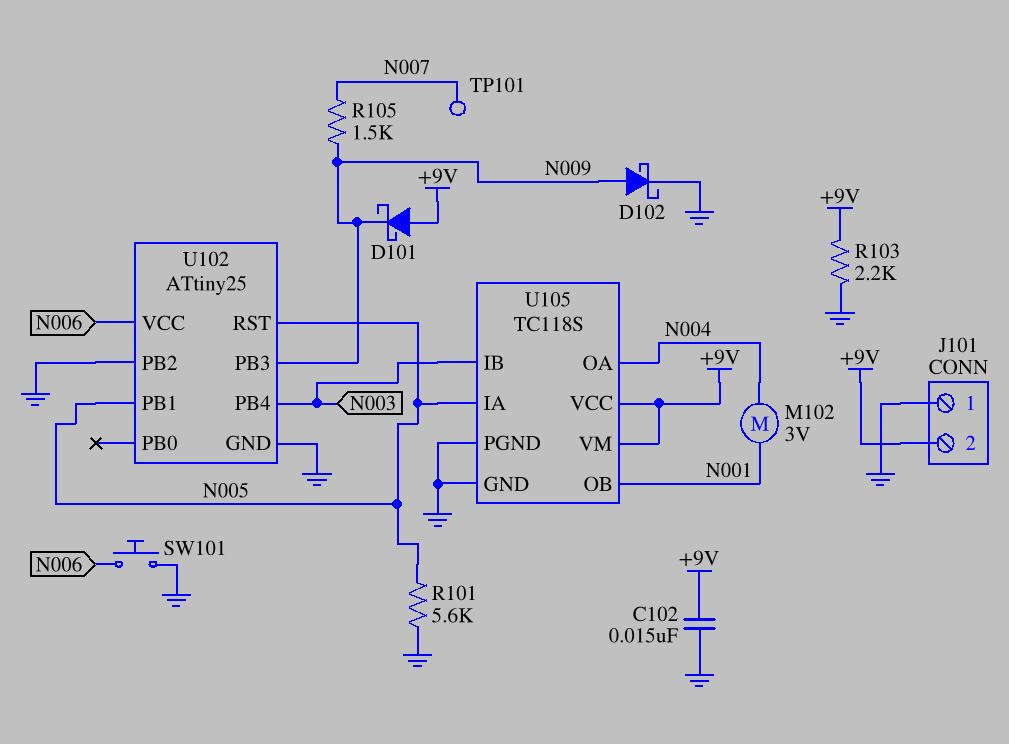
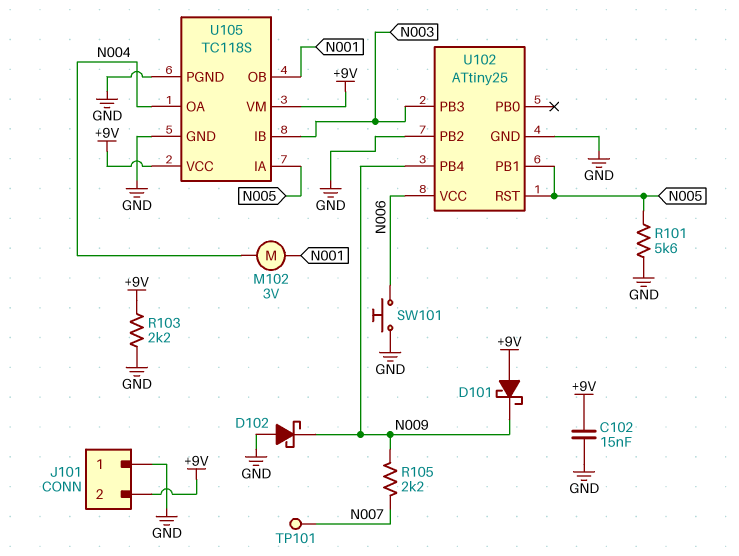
D102: schottky (A N009, K GND) -> schottky (A GND, K N009)
R105: 1.5k (N007, N009) -> 2.2k (N007, N009)
U102 pin PB3: N009 -> N003
U102 pin PB4: N003 -> N009

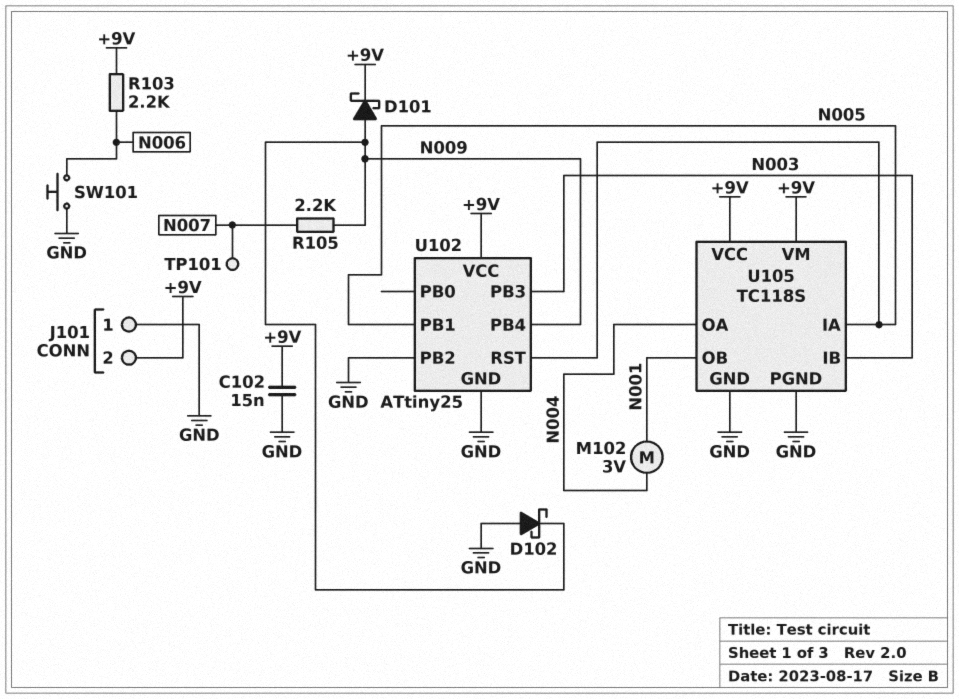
D101: schottky (A +9V, K N009) -> schottky (A N009, K +9V)
R101: 5.6k (GND, N005) -> none
R103: 2.2k (+9V, GND) -> 2.2k (+9V, N006)
U102 pin VCC: N006 -> +9V

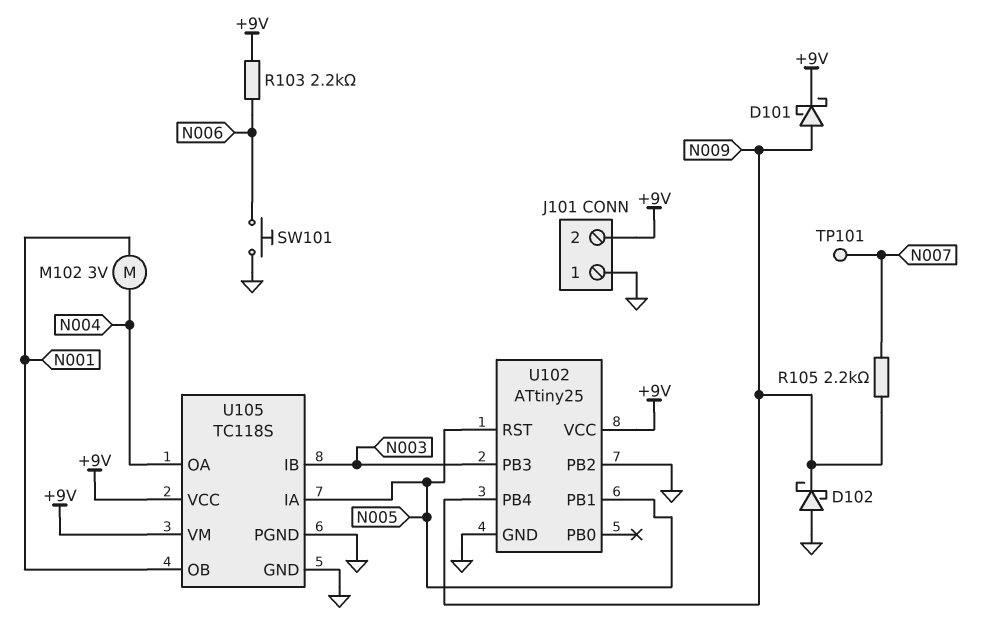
C102: 15nF (+9V, GND) -> none

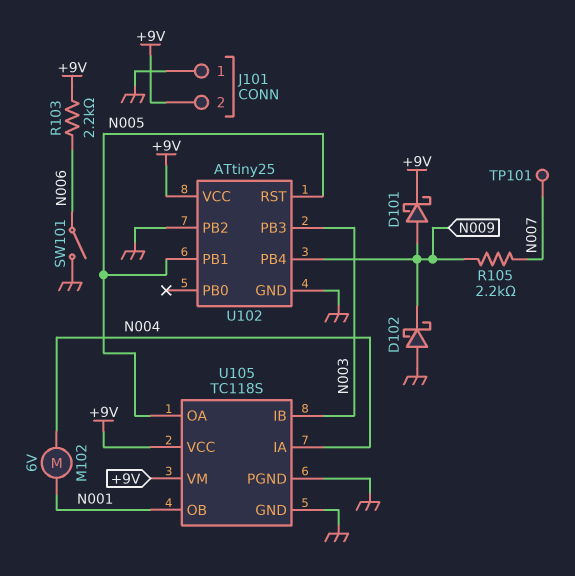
M102: motor 3V (N001, N004) -> motor 6V (N001, N004)
SW101: button (GND, N006) -> switch (GND, N006)
U105 pin IA: N005 -> N004
U105 pin OA: N004 -> N005

